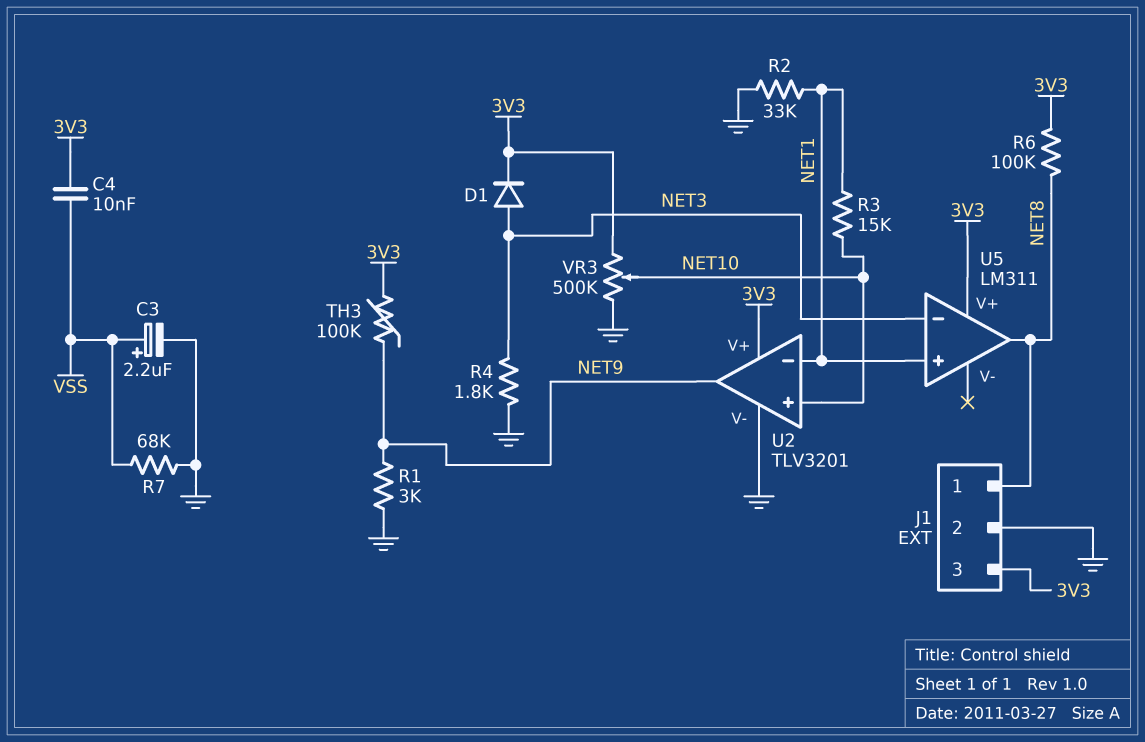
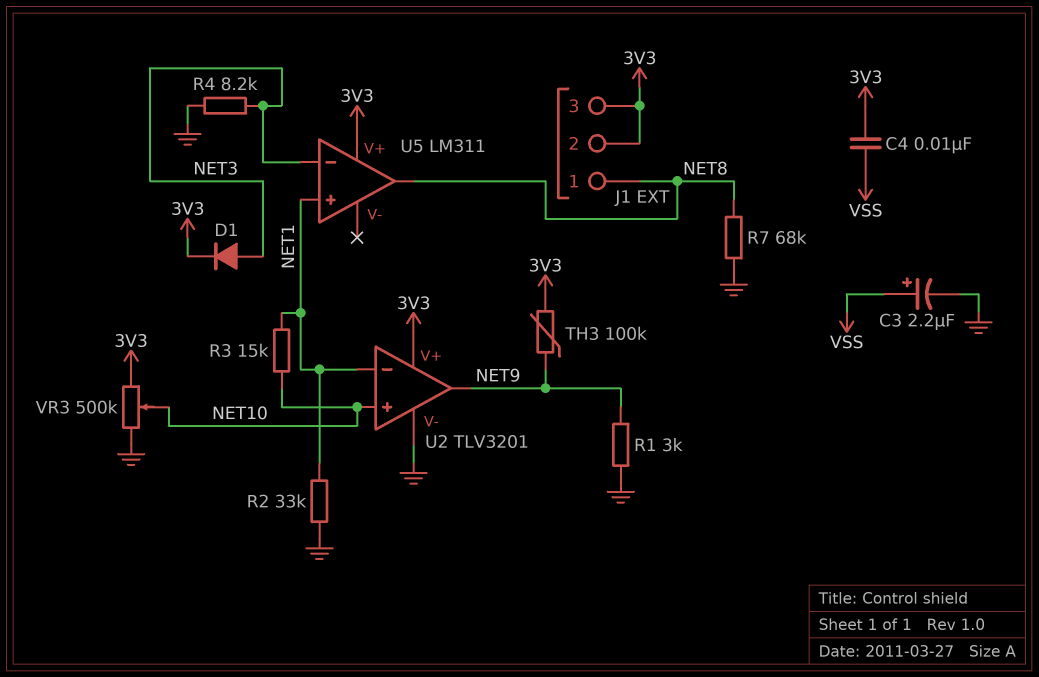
J1 pin 2: GND -> 3V3
R4: 1.8k (GND, NET3) -> 8.2k (GND, NET3)
R6: 100k (3V3, NET8) -> none
R7: 68k (GND, VSS) -> 68k (GND, NET8)

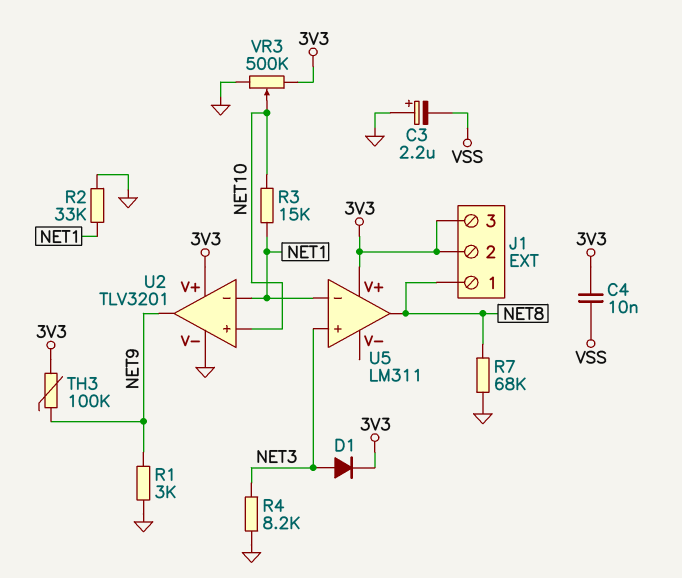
C3: 2.2uF (plus VSS, minus GND) -> 2.2uF (plus GND, minus VSS)
U5 pin in+: NET1 -> NET3
U5 pin in-: NET3 -> NET1

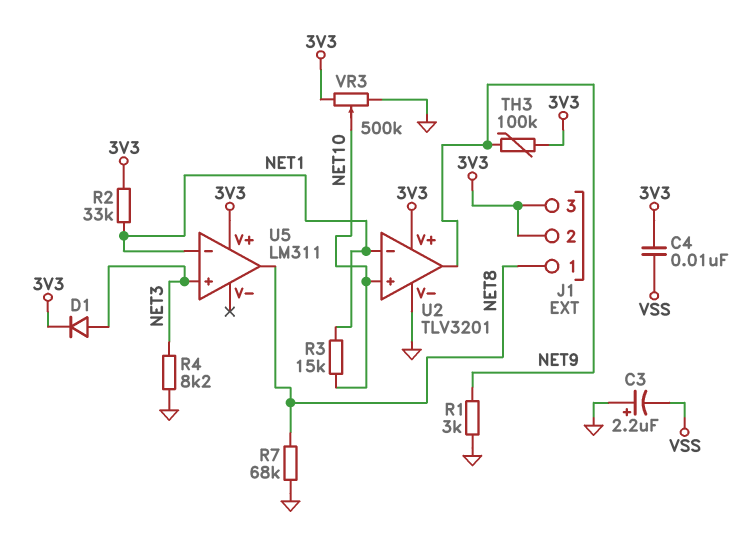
R2: 33k (GND, NET1) -> 33k (3V3, NET1)

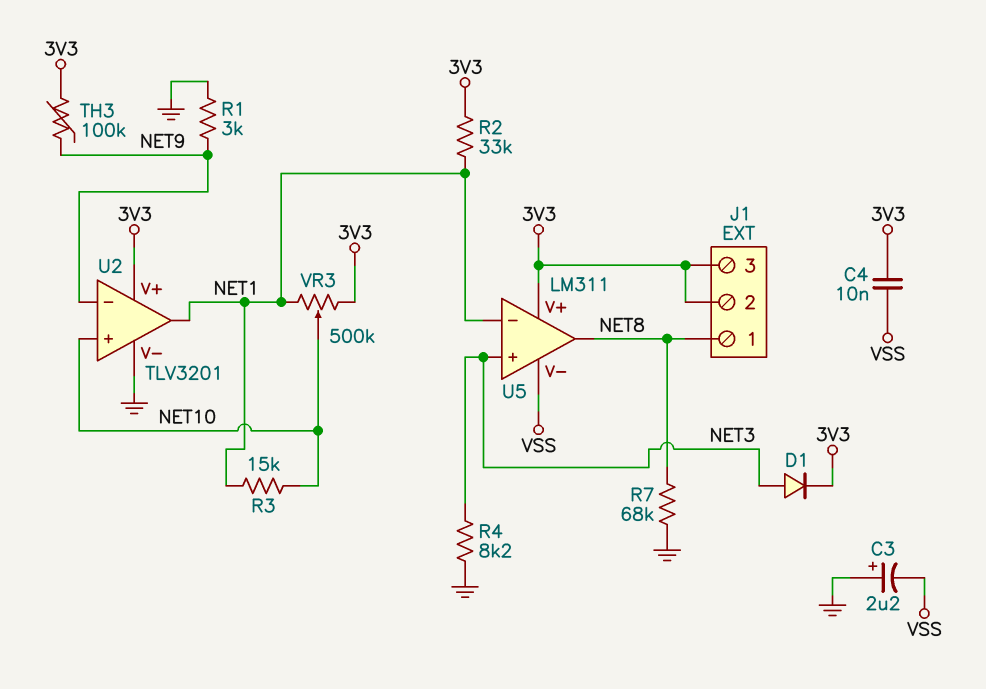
U2 pin in-: NET1 -> NET9
U2 pin out: NET9 -> NET1
U5 pin V-: none -> VSS
VR3: 500k (3V3, GND, wiper NET10) -> 500k (3V3, NET1, wiper NET10)

